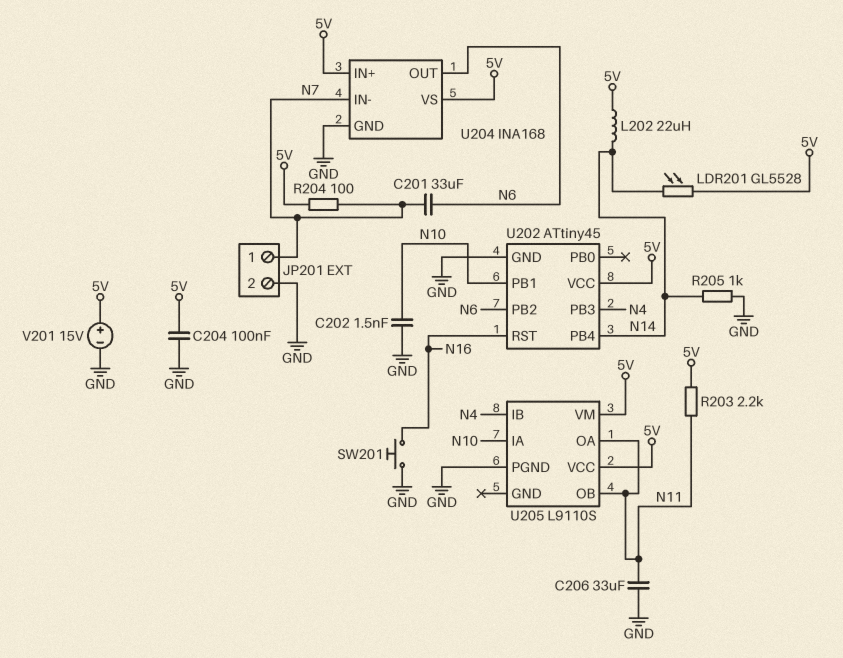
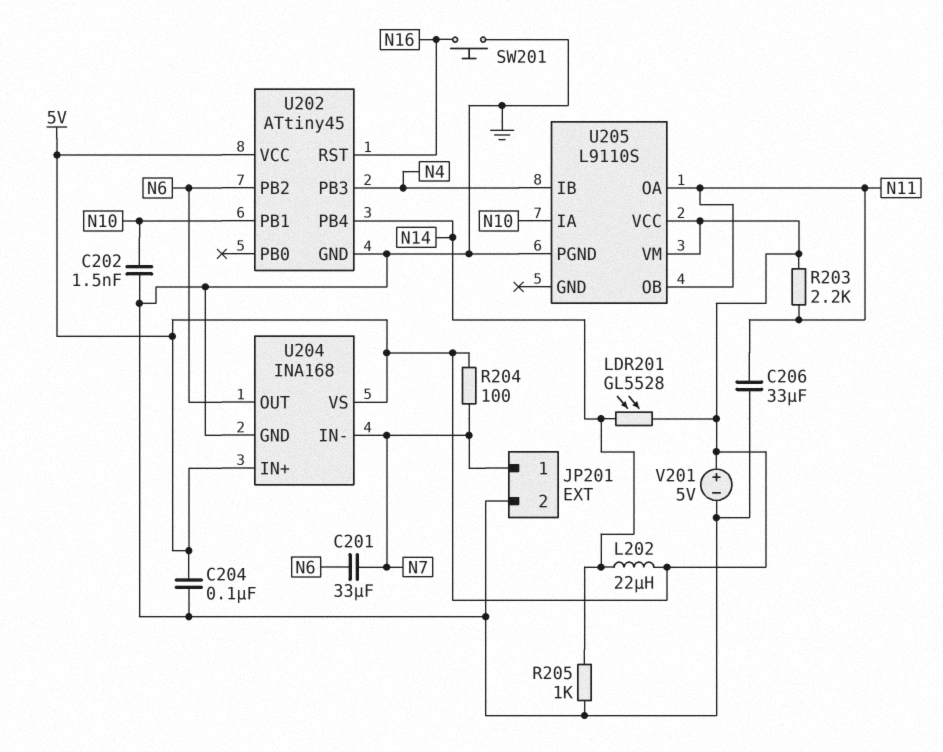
V201: 15V (plus 5V, minus GND) -> 5V (plus 5V, minus GND)

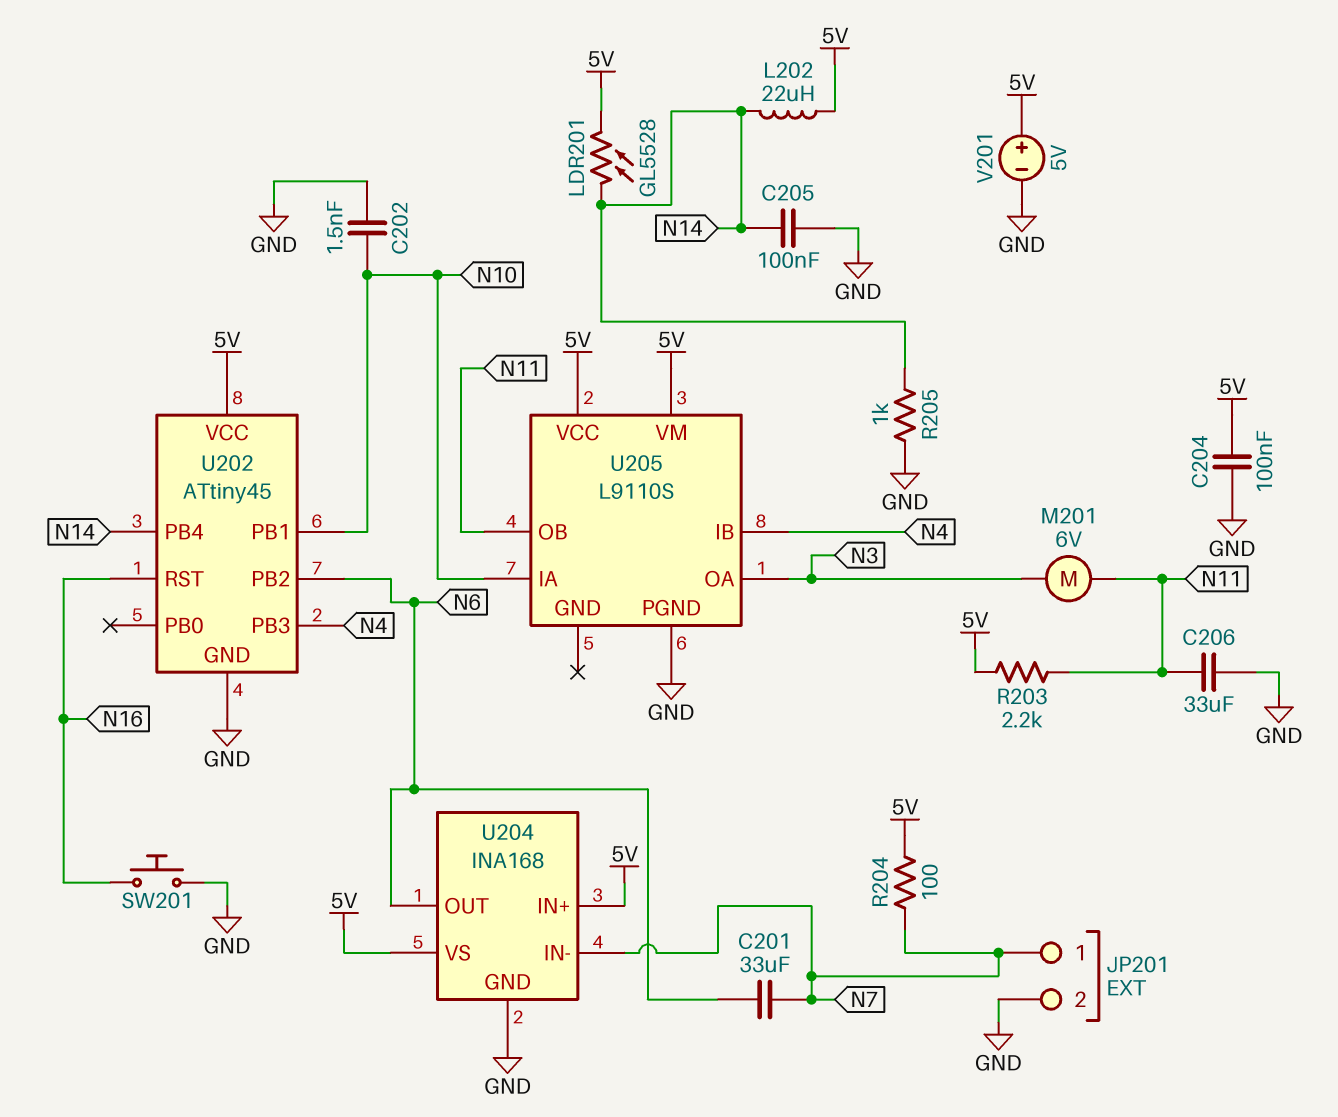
C205: none -> 100nF (GND, N14)
M201: none -> motor 6V (N3, N11)
U205 pin OA: N11 -> N3

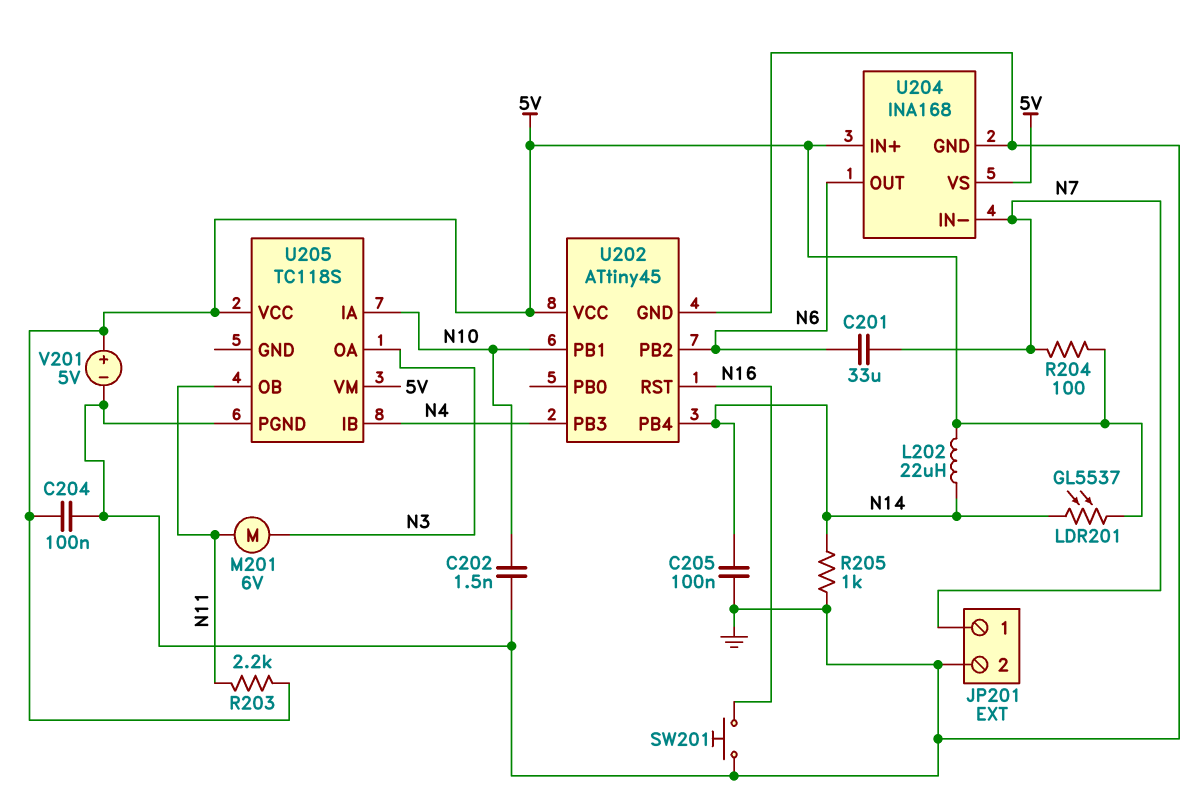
C206: 33uF (GND, N11) -> none
LDR201: GL5528 (5V, N14) -> GL5537 (5V, N14)
U205: L9110S -> TC118S

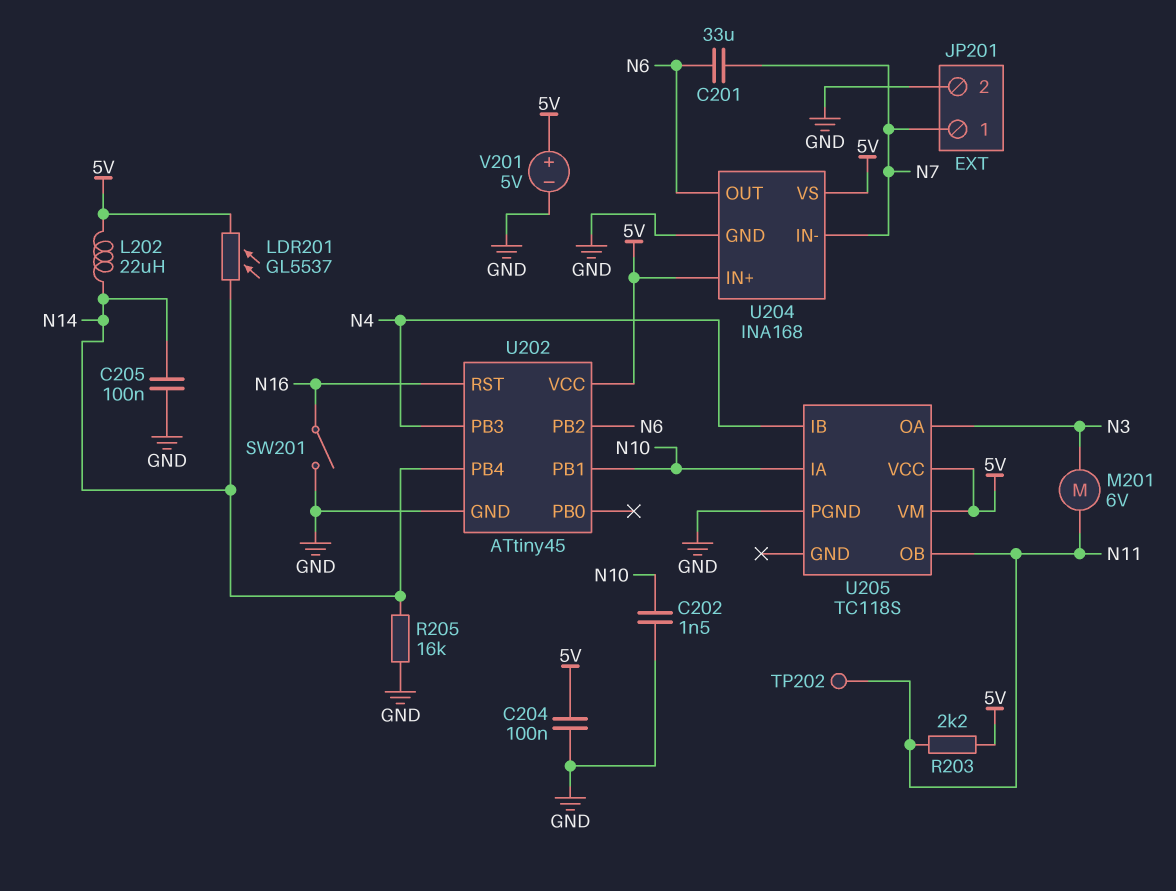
R204: 100 (5V, N7) -> none
R205: 1k (GND, N14) -> 16k (GND, N14)
SW201: button (GND, N16) -> switch (GND, N16)
TP202: none -> test point (N11)

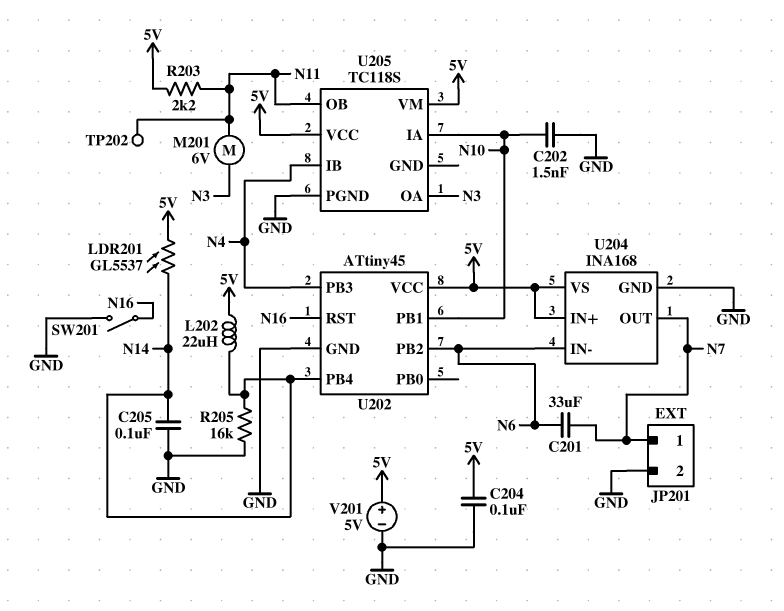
U204 pin IN-: N7 -> N6
U204 pin OUT: N6 -> N7

